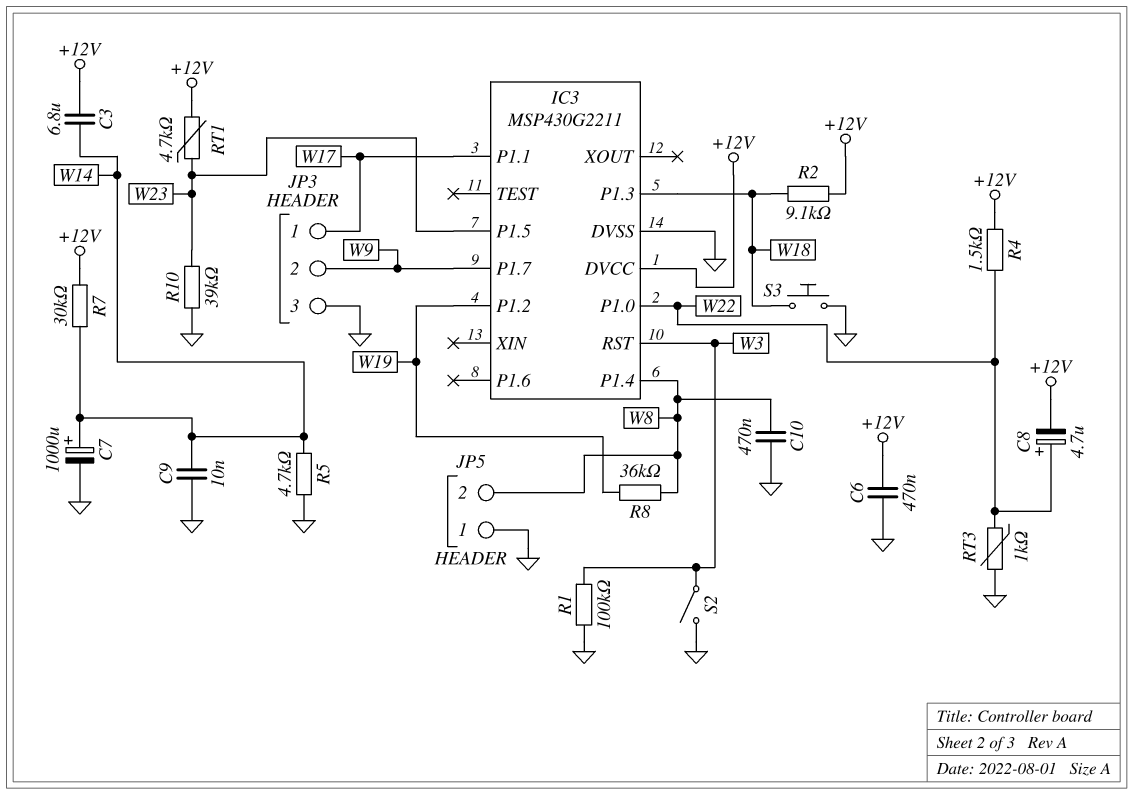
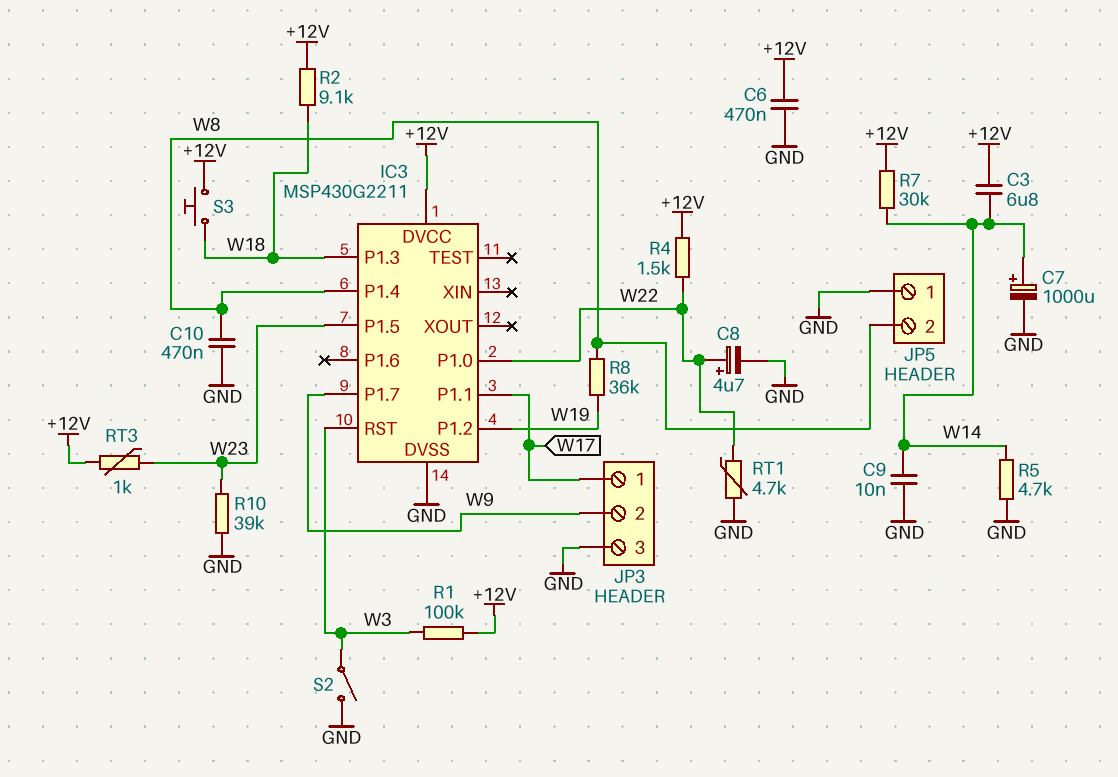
C8: 4.7uF (plus W22, minus +12V) -> 4.7uF (plus W22, minus GND)
R1: 100k (GND, W3) -> 100k (+12V, W3)
RT1: 4.7k (+12V, W23) -> 4.7k (GND, W22)
RT3: 1k (GND, W22) -> 1k (+12V, W23)
S3: button (GND, W18) -> button (+12V, W18)

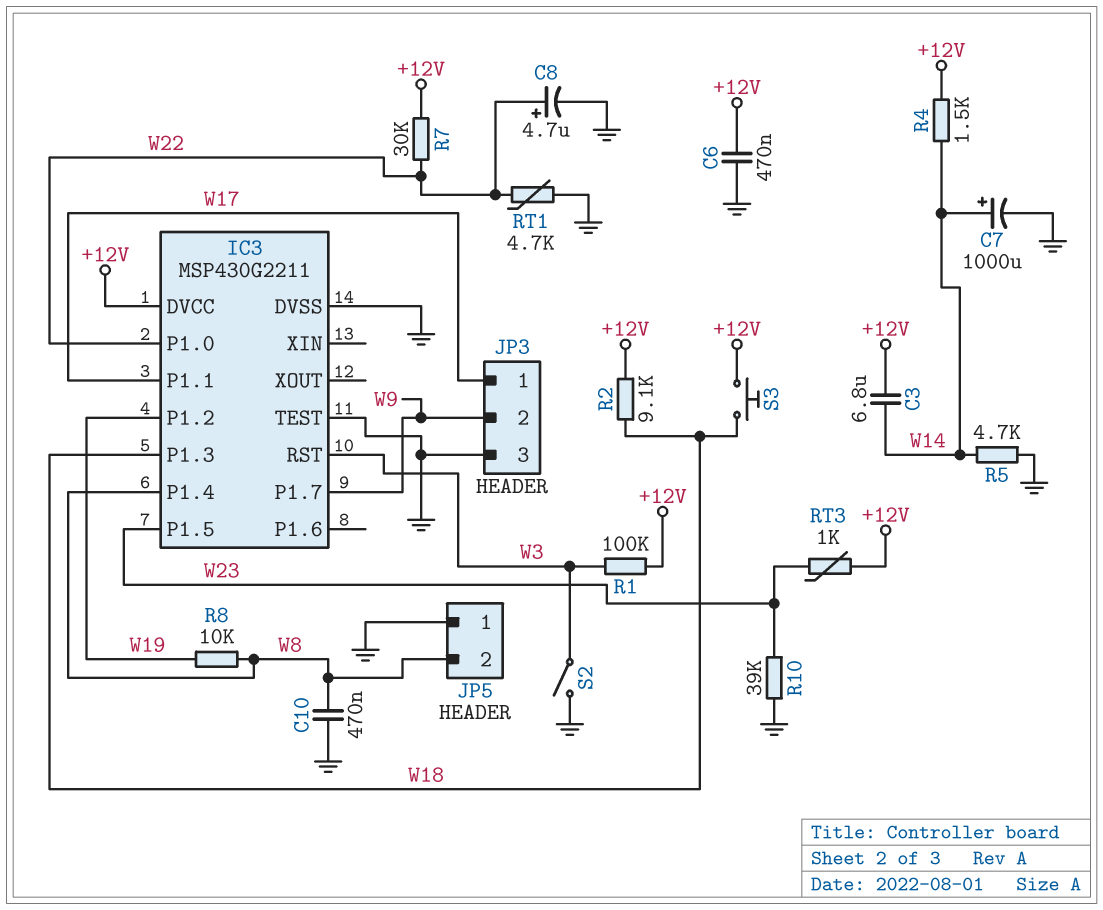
C9: 10nF (GND, W14) -> none
IC3 pin TEST: none -> GND
R4: 1.5k (+12V, W22) -> 1.5k (+12V, W14)
R7: 30k (+12V, W14) -> 30k (+12V, W22)
R8: 36k (W8, W19) -> 10k (W8, W19)

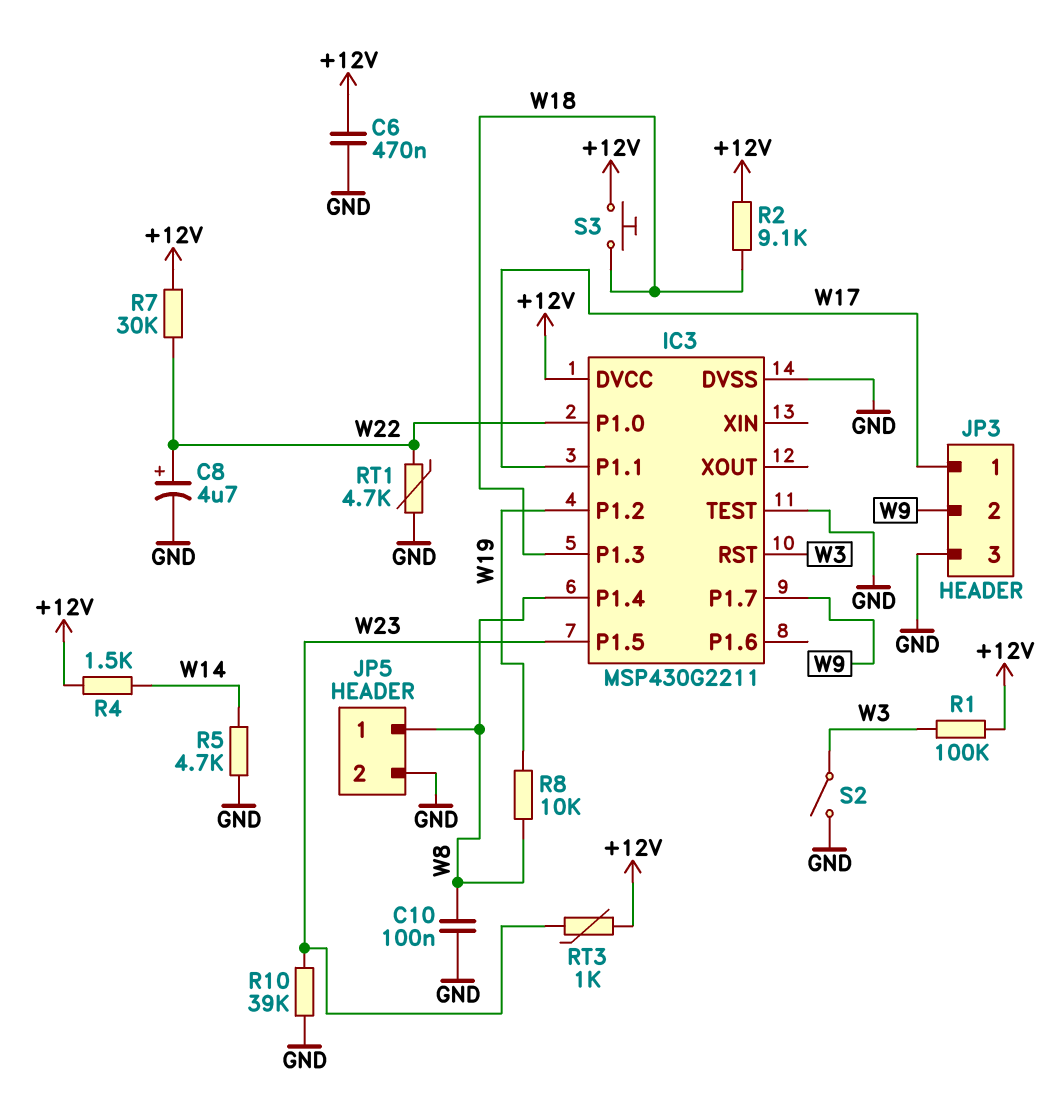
C3: 6.8uF (+12V, W14) -> none
C7: 1000uF (plus W14, minus GND) -> none
C10: 470nF (GND, W8) -> 100nF (GND, W8)
JP5 pin 1: GND -> W8
JP5 pin 2: W8 -> GND

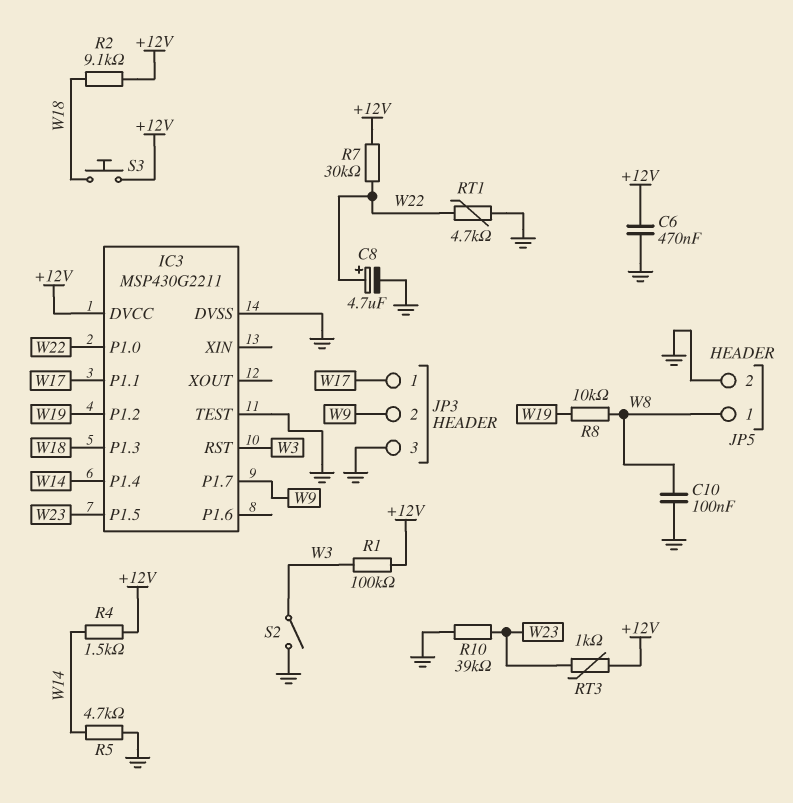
IC3 pin P1.4: W8 -> W14

